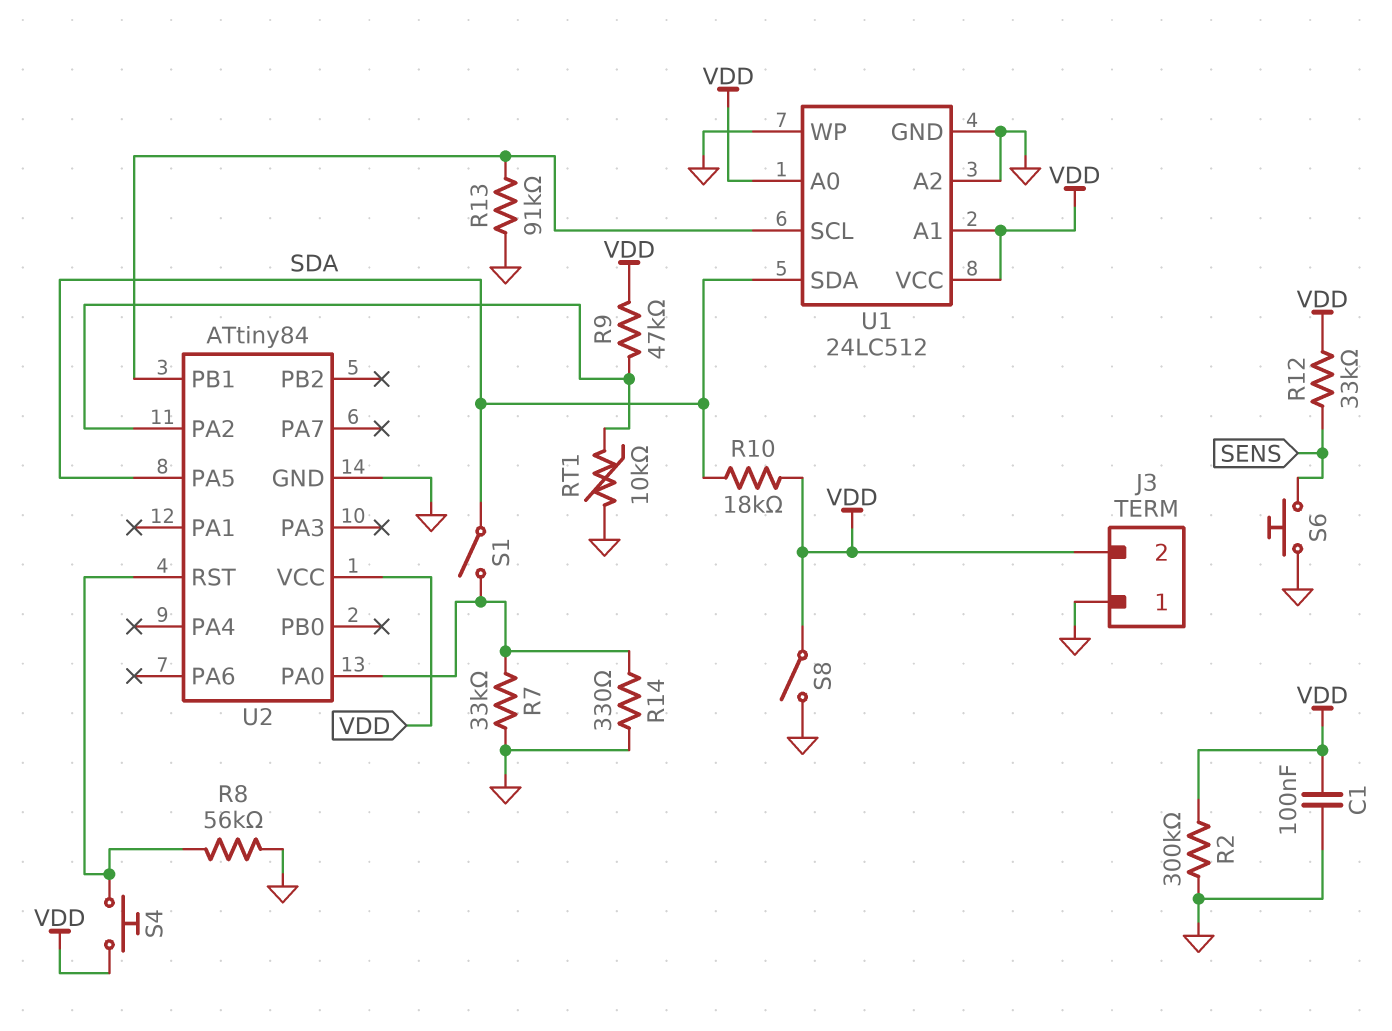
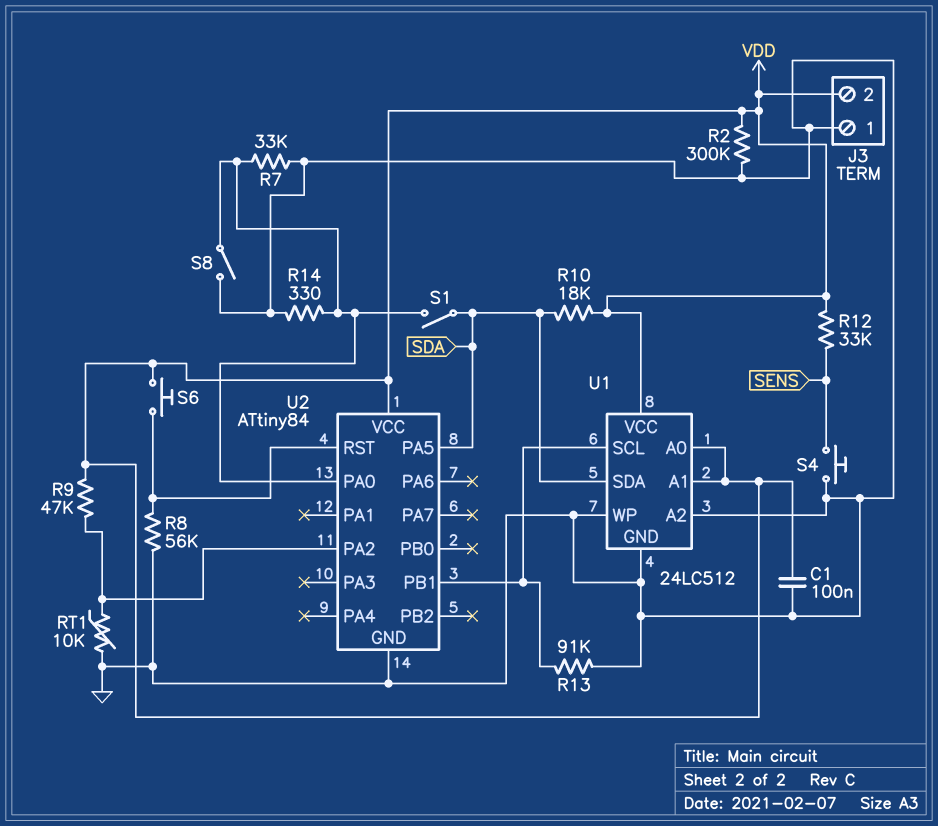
S4: button (U2/RST, VDD) -> button (GND, SENS)
S6: button (GND, SENS) -> button (U2/RST, VDD)
S8: switch (GND, VDD) -> switch (GND, U2/PA0)

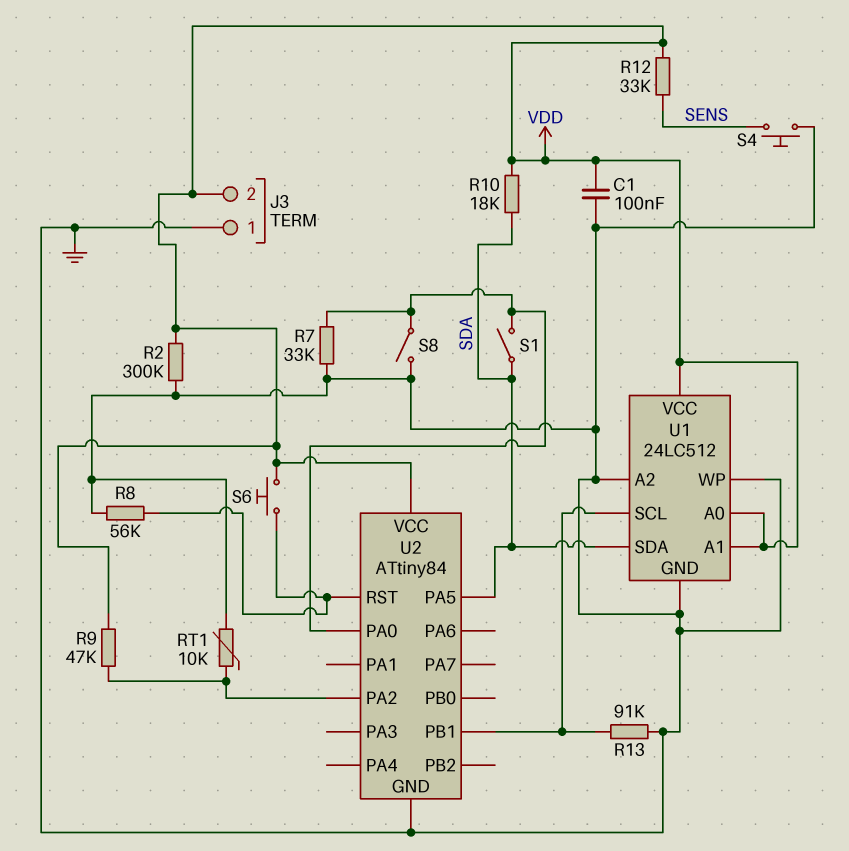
R14: 330 (GND, U2/PA0) -> none

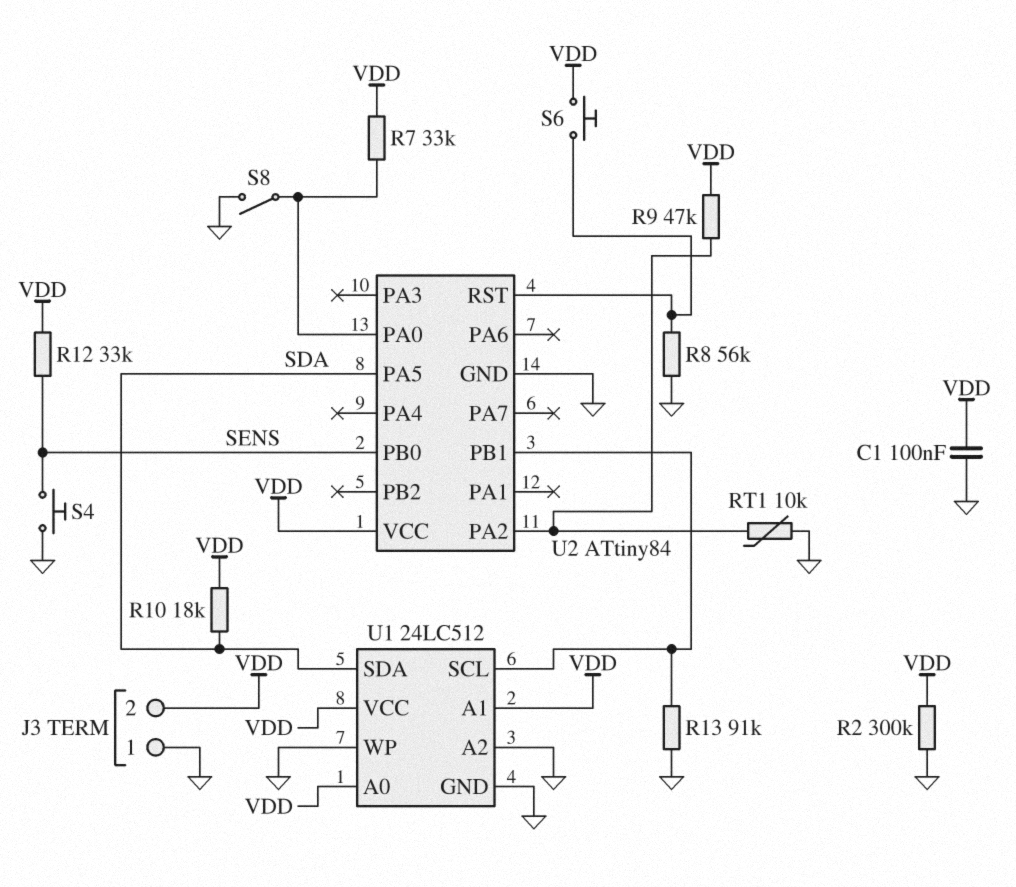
R7: 33k (GND, U2/PA0) -> 33k (U2/PA0, VDD)
S1: switch (SDA, U2/PA0) -> none
U2 pin PB0: none -> SENS

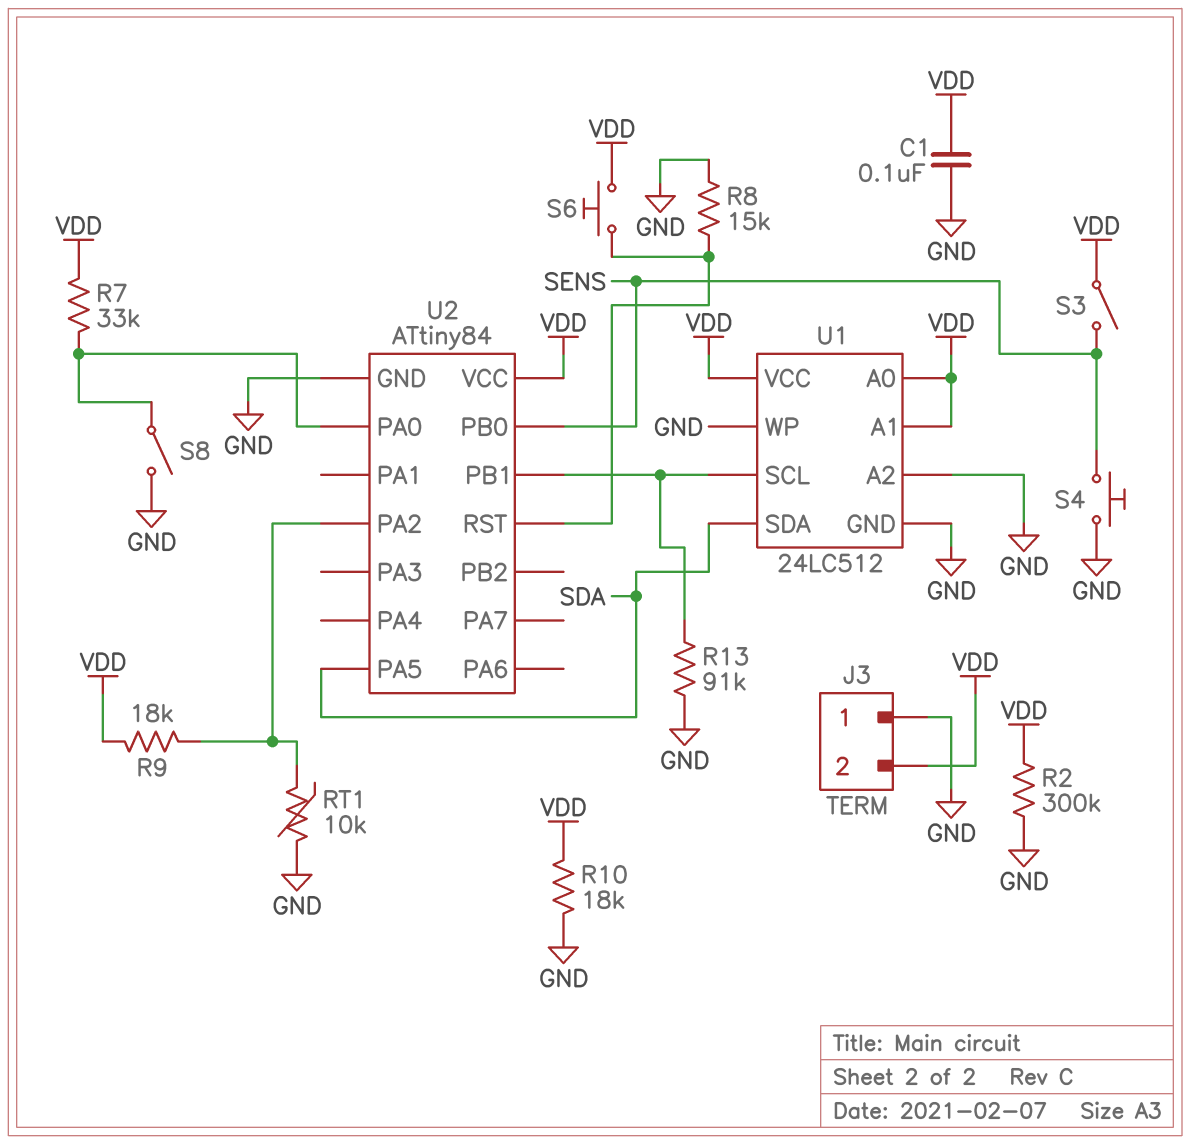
R8: 56k (GND, U2/RST) -> 15k (GND, U2/RST)
R9: 47k (U2/PA2, VDD) -> 18k (U2/PA2, VDD)
R10: 18k (SDA, VDD) -> 18k (GND, VDD)
R12: 33k (SENS, VDD) -> none
S3: none -> switch (SENS, VDD)

